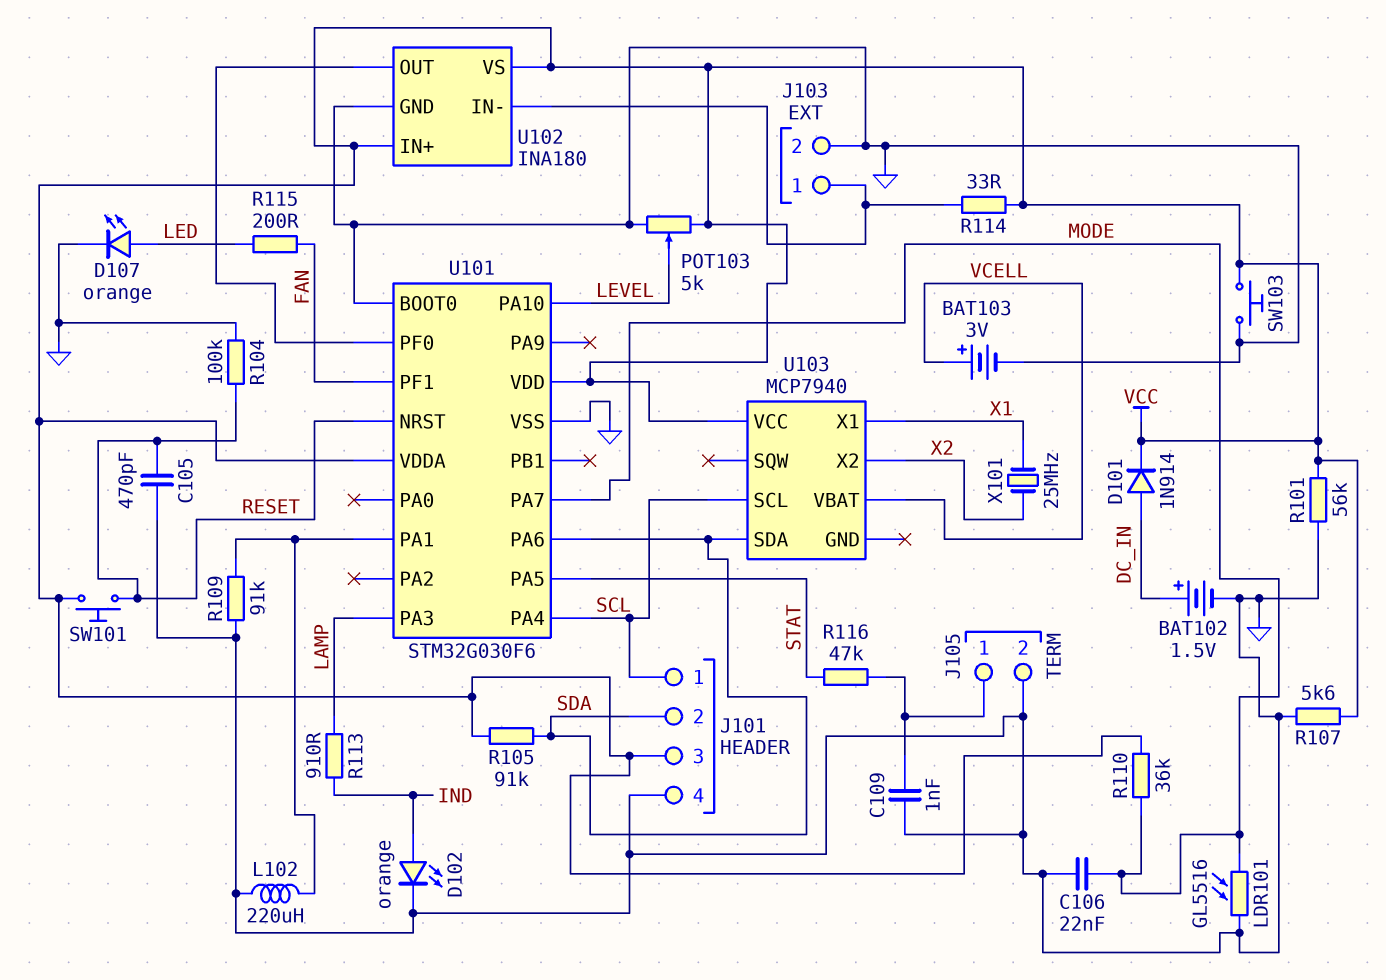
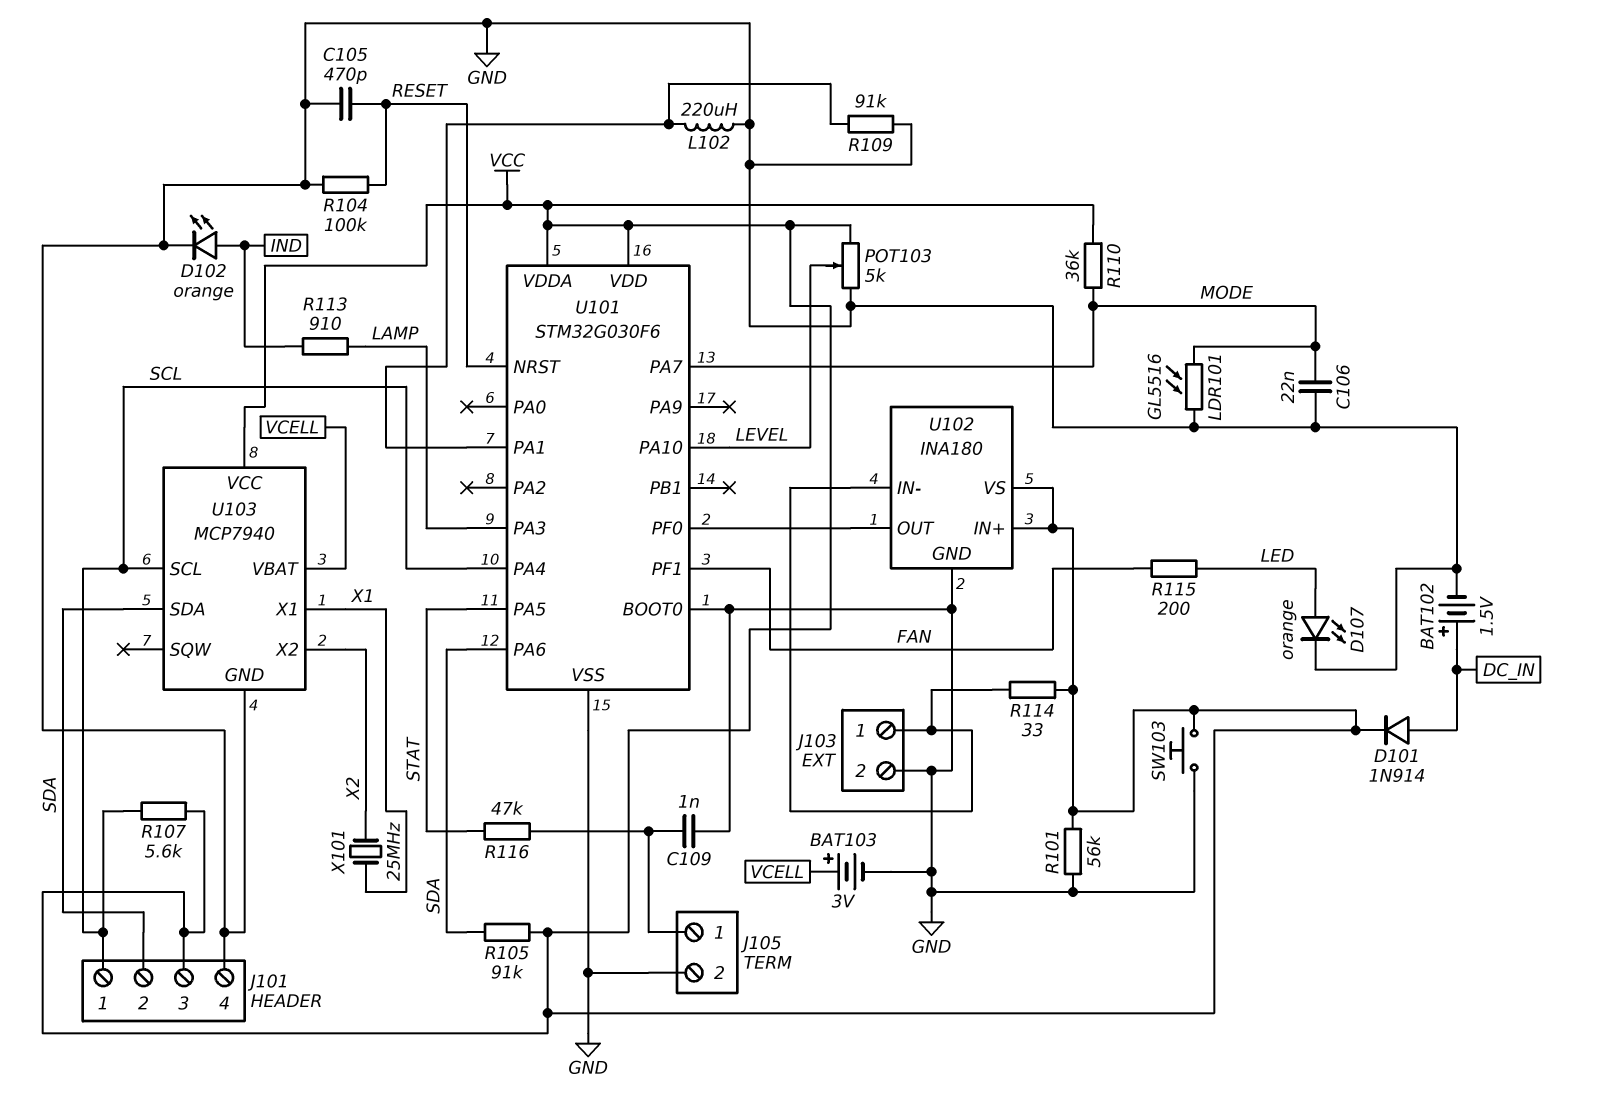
R107: 5.6k (GND, VCC) -> 5.6k (SCL, VCC)
SW101: button (RESET, VCC) -> none
U103 pin GND: none -> GND

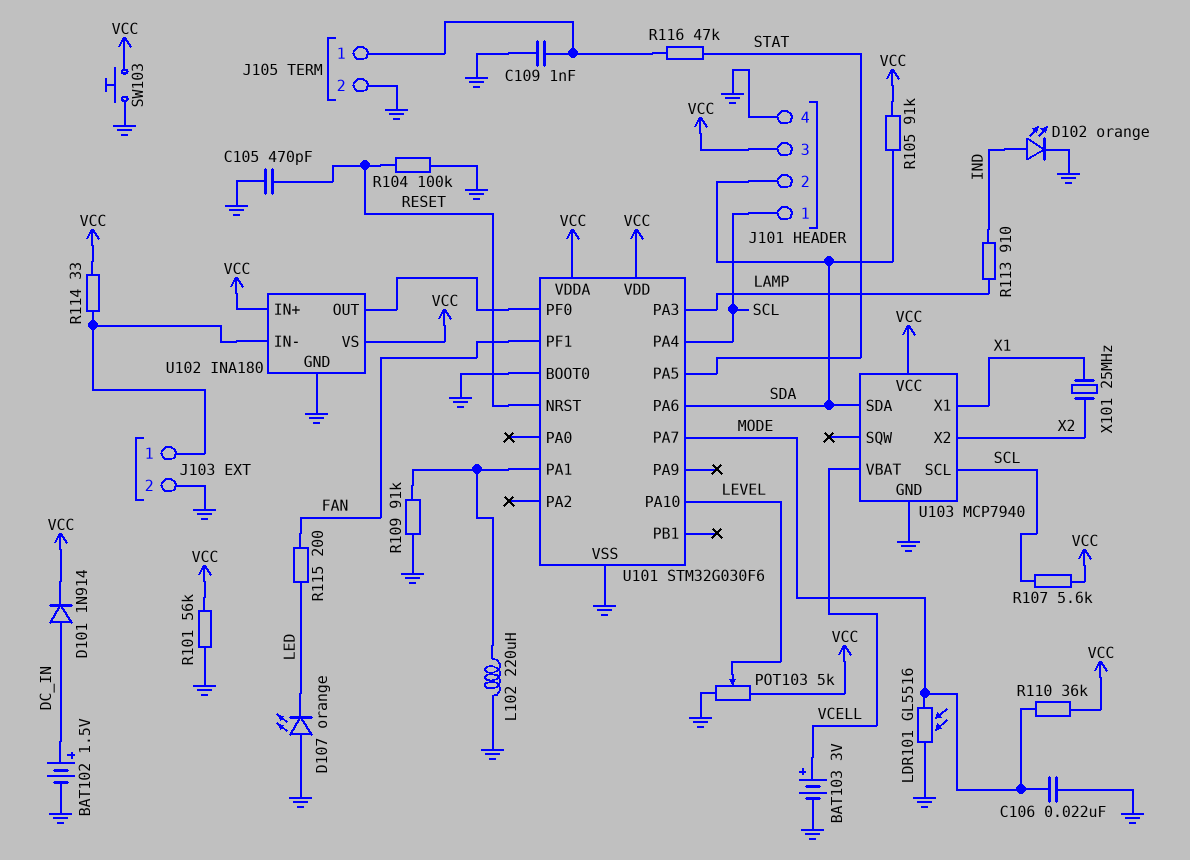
D107: LED orange (A LED, K GND) -> LED orange (A GND, K LED)

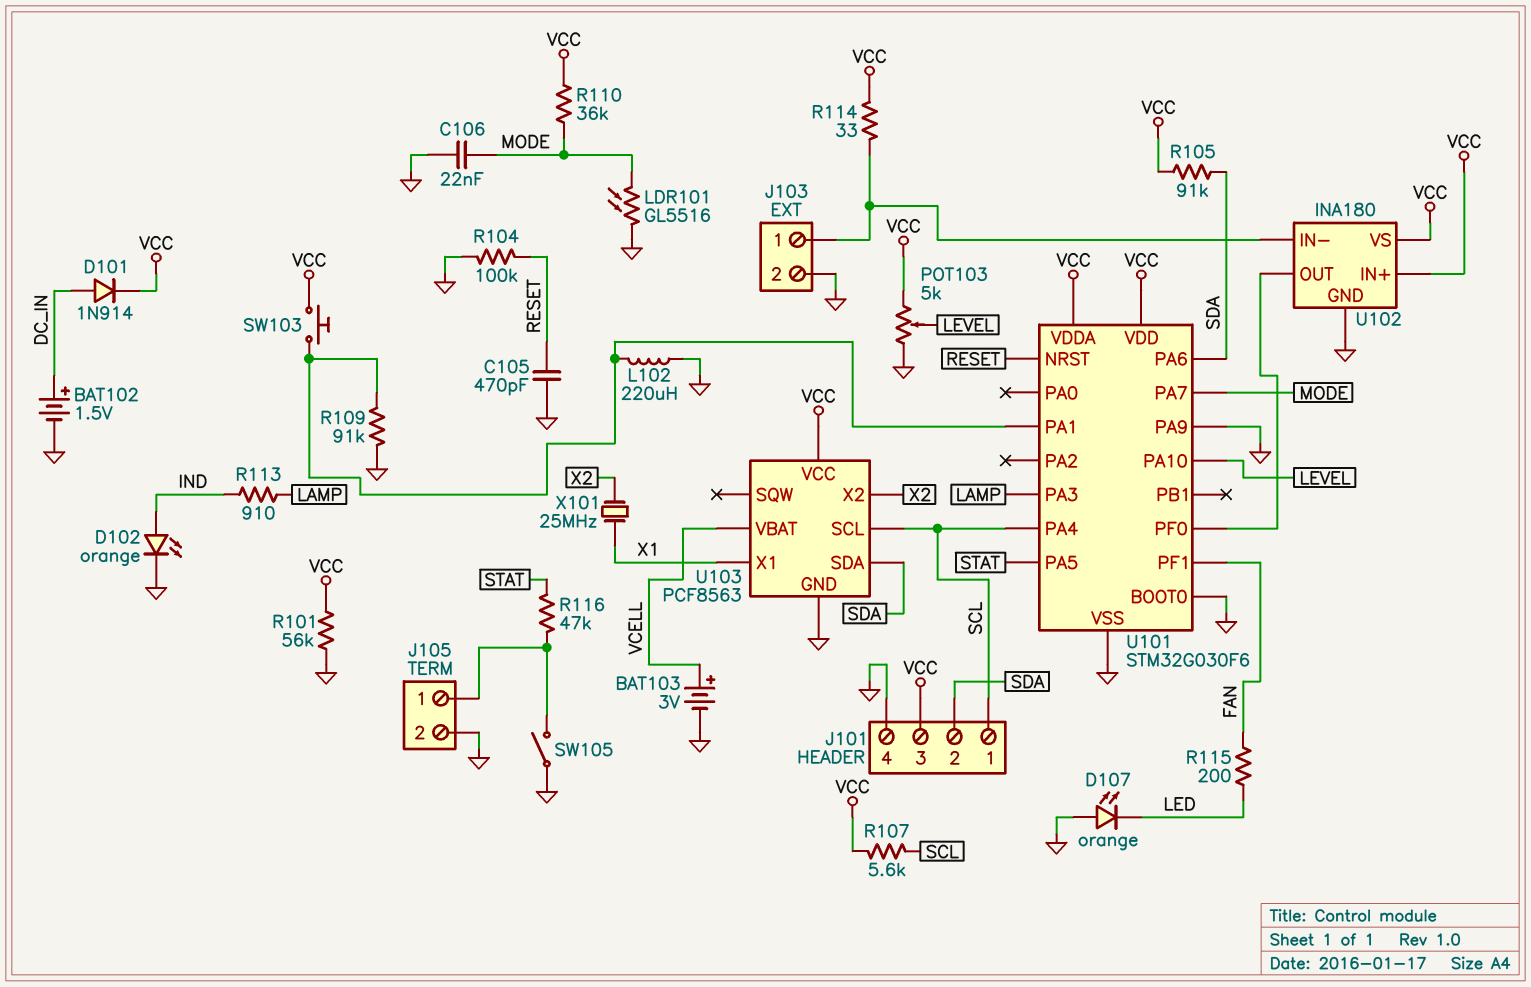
C109: 1nF (GND, J105/1) -> none
SW103: button (GND, VCC) -> button (U101/PA1, VCC)
SW105: none -> switch (GND, J105/1)
U101 pin PA9: none -> GND
U103: MCP7940 -> PCF8563

